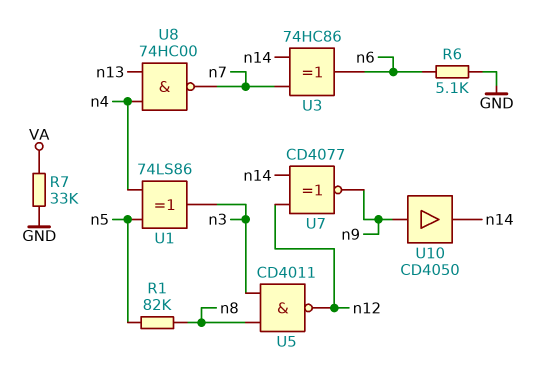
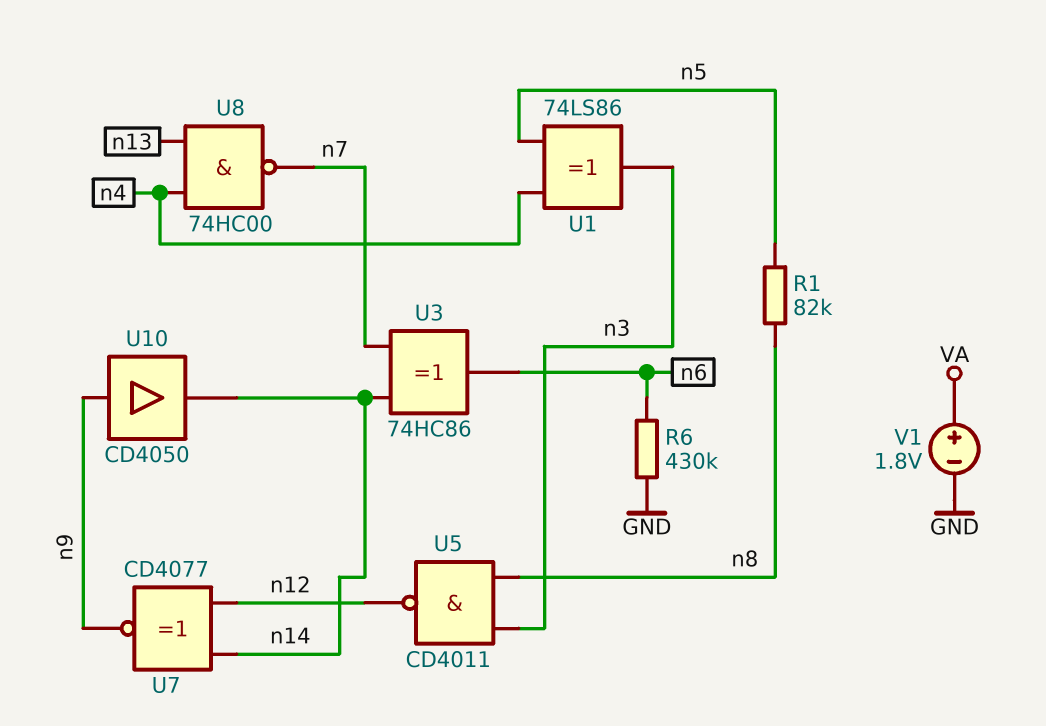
R6: 5.1k (GND, n6) -> 430k (GND, n6)
R7: 33k (GND, VA) -> none
V1: none -> 1.8V (plus VA, minus GND)

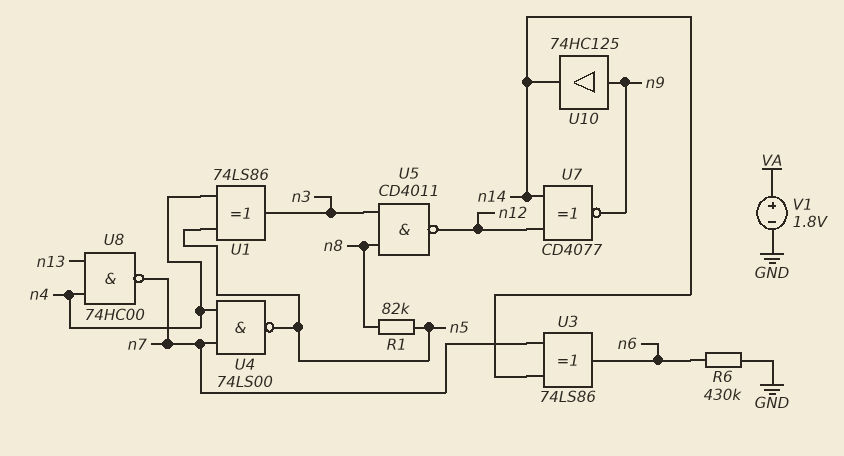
U3: XOR 74HC86 (in n7, in n14, out n6) -> XOR 74LS86 (in n7, in n14, out n6)
U4: none -> NAND 74LS00 (in n4, in n7, out n5)
U10: buffer CD4050 (in n9, out n14) -> buffer 74HC125 (in n9, out n14)

